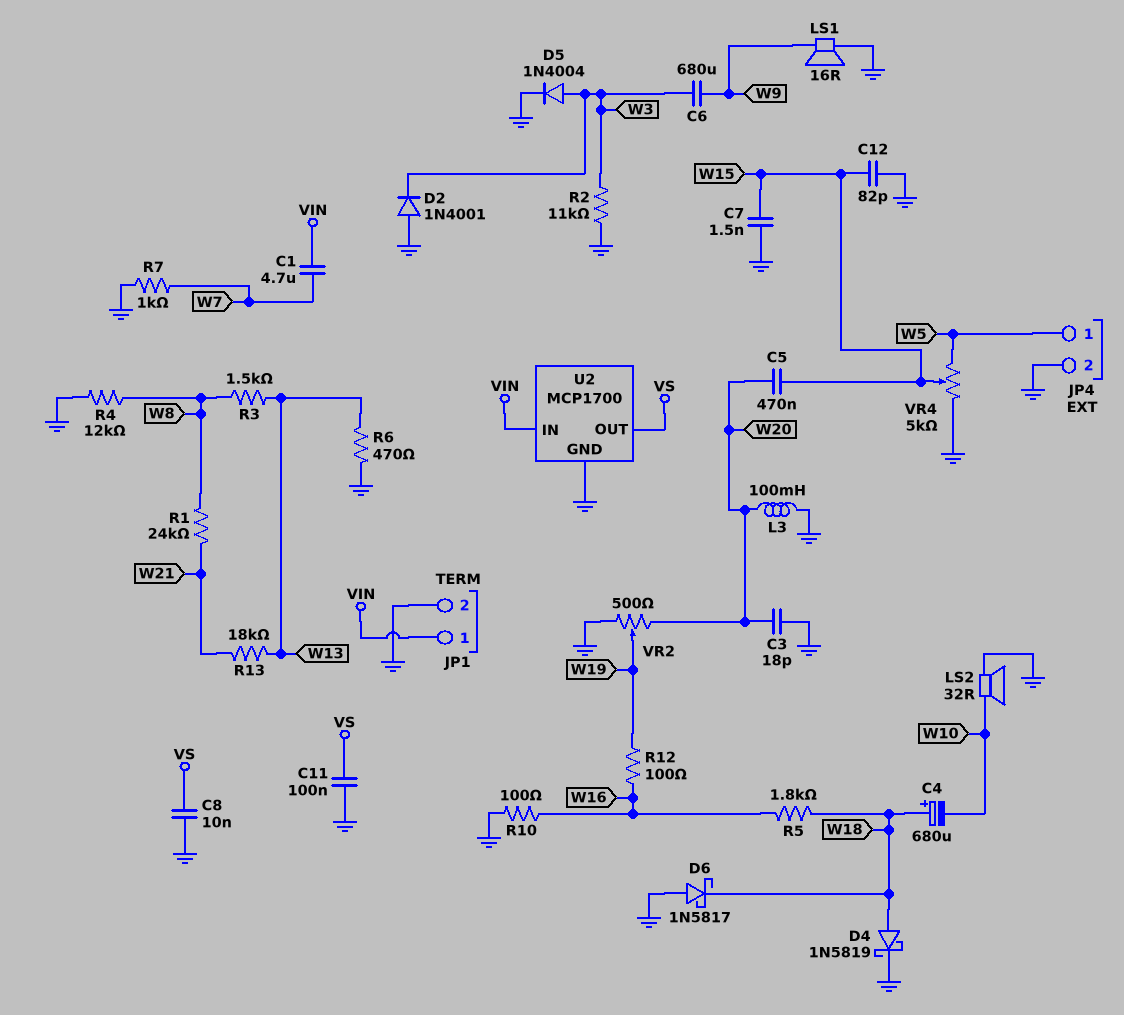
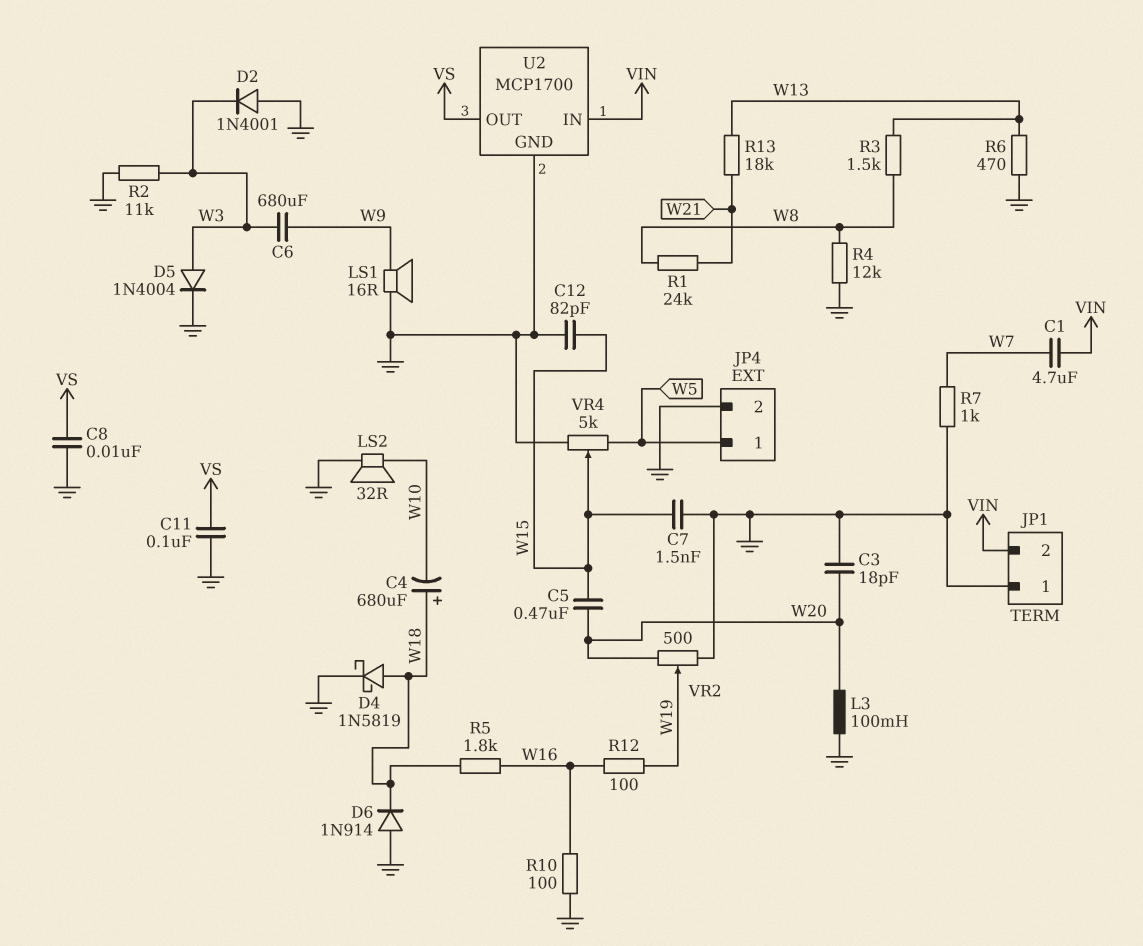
D6: schottky 1N5817 (A GND, K W18) -> diode 1N914 (A GND, K W18)
JP1 pin 1: VIN -> GND
JP1 pin 2: GND -> VIN

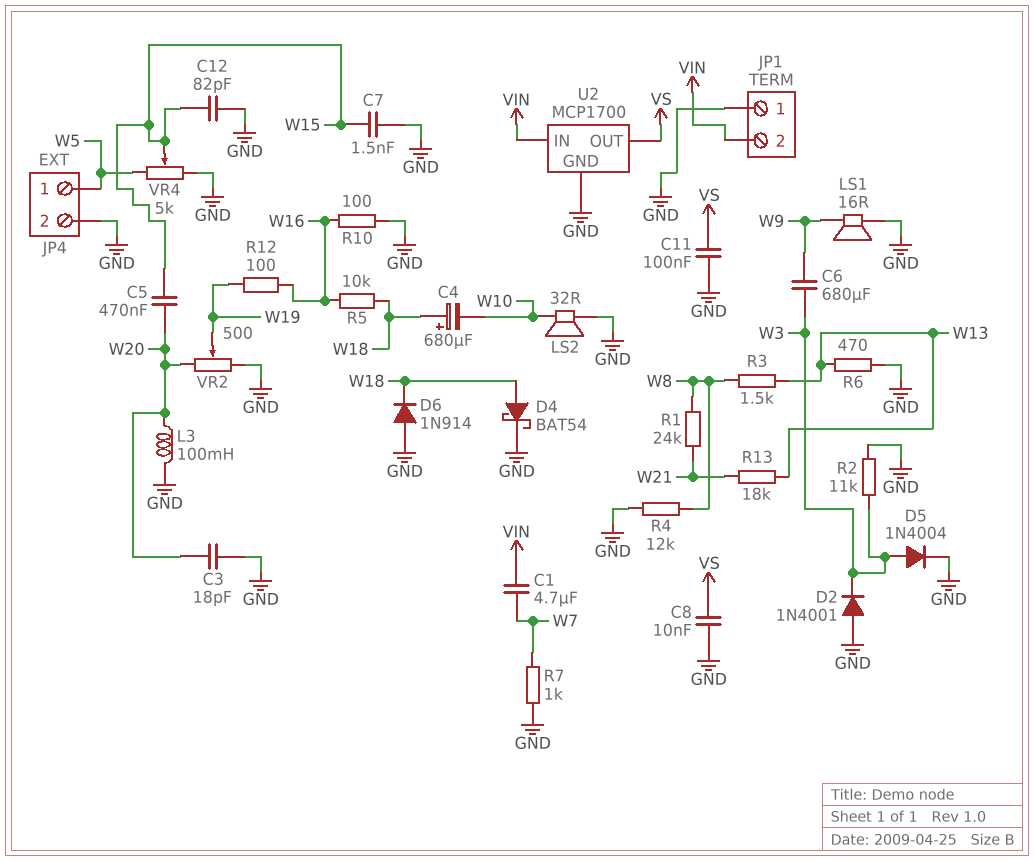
D4: schottky 1N5819 (A W18, K GND) -> schottky BAT54 (A W18, K GND)
R5: 1.8k (W16, W18) -> 10k (W16, W18)

